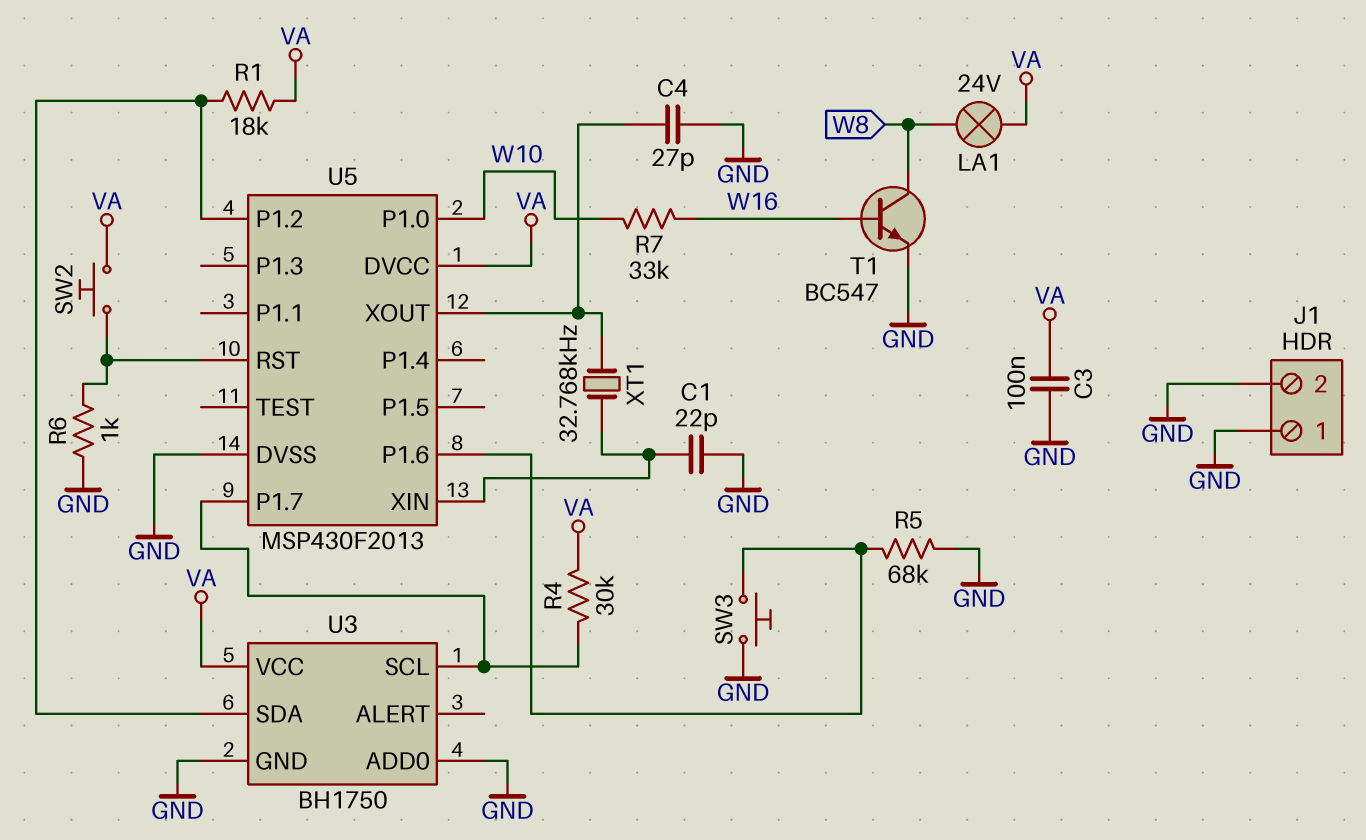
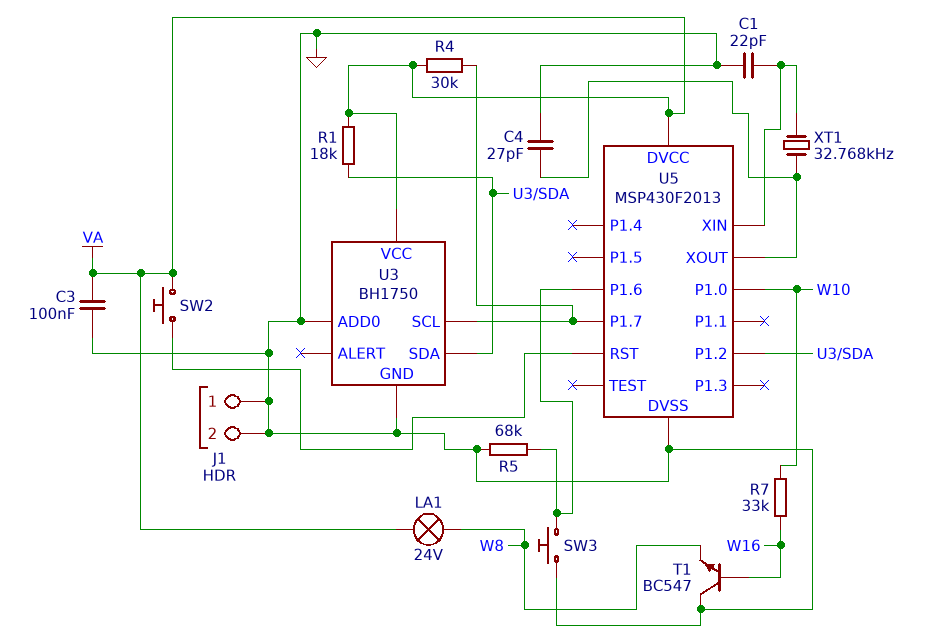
R6: 1k (GND, U5/RST) -> none
T1: NPN BC547 (B W16, C W8, E GND) -> NPN BC547 (B W16, C GND, E W8)

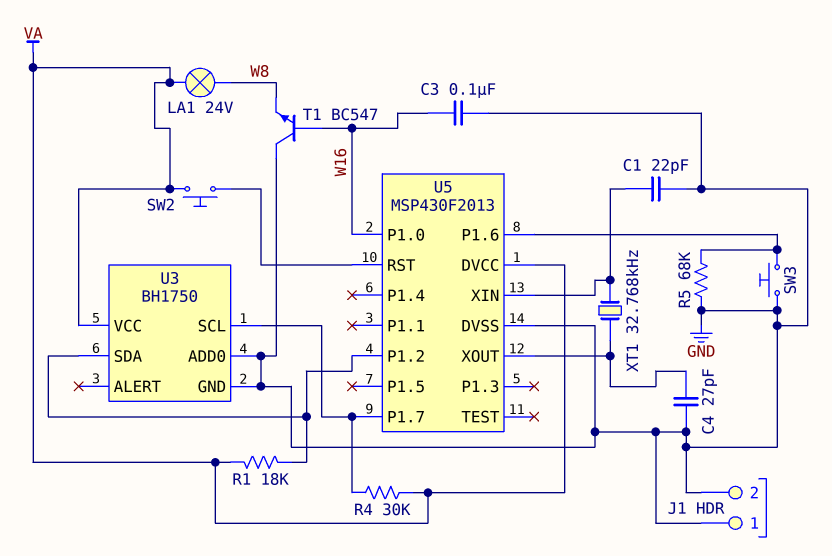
C3: 100nF (GND, VA) -> 100nF (GND, W16)
R7: 33k (W10, W16) -> none
U5 pin P1.0: W10 -> W16

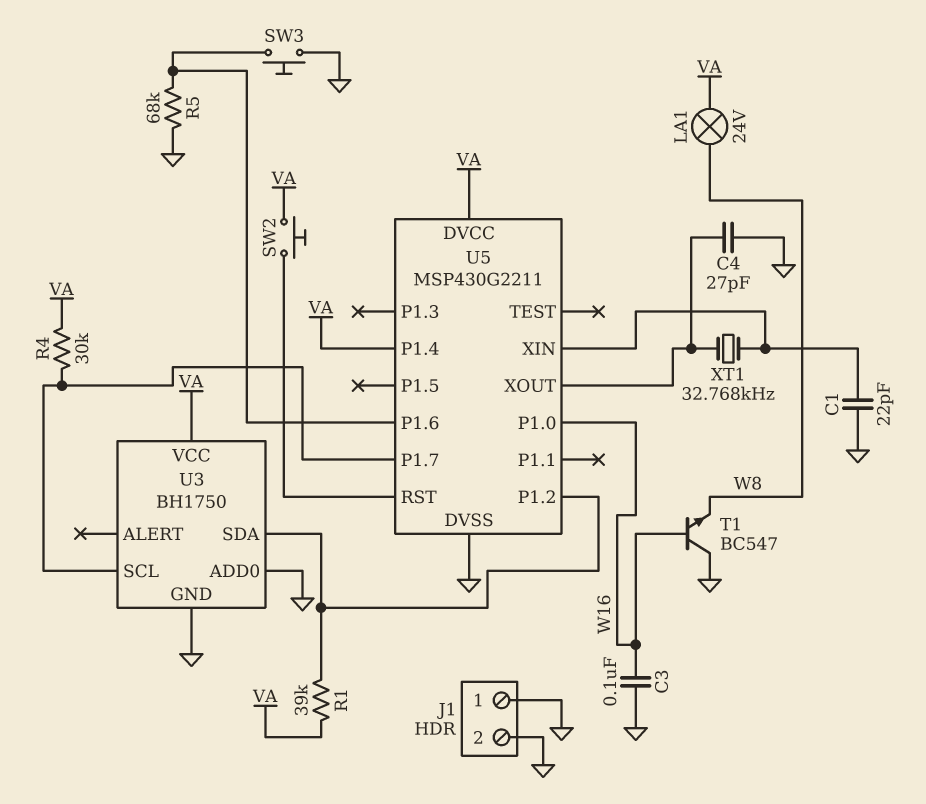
R1: 18k (U3/SDA, VA) -> 39k (U3/SDA, VA)
U5: MSP430F2013 -> MSP430G2211
U5 pin P1.4: none -> VA

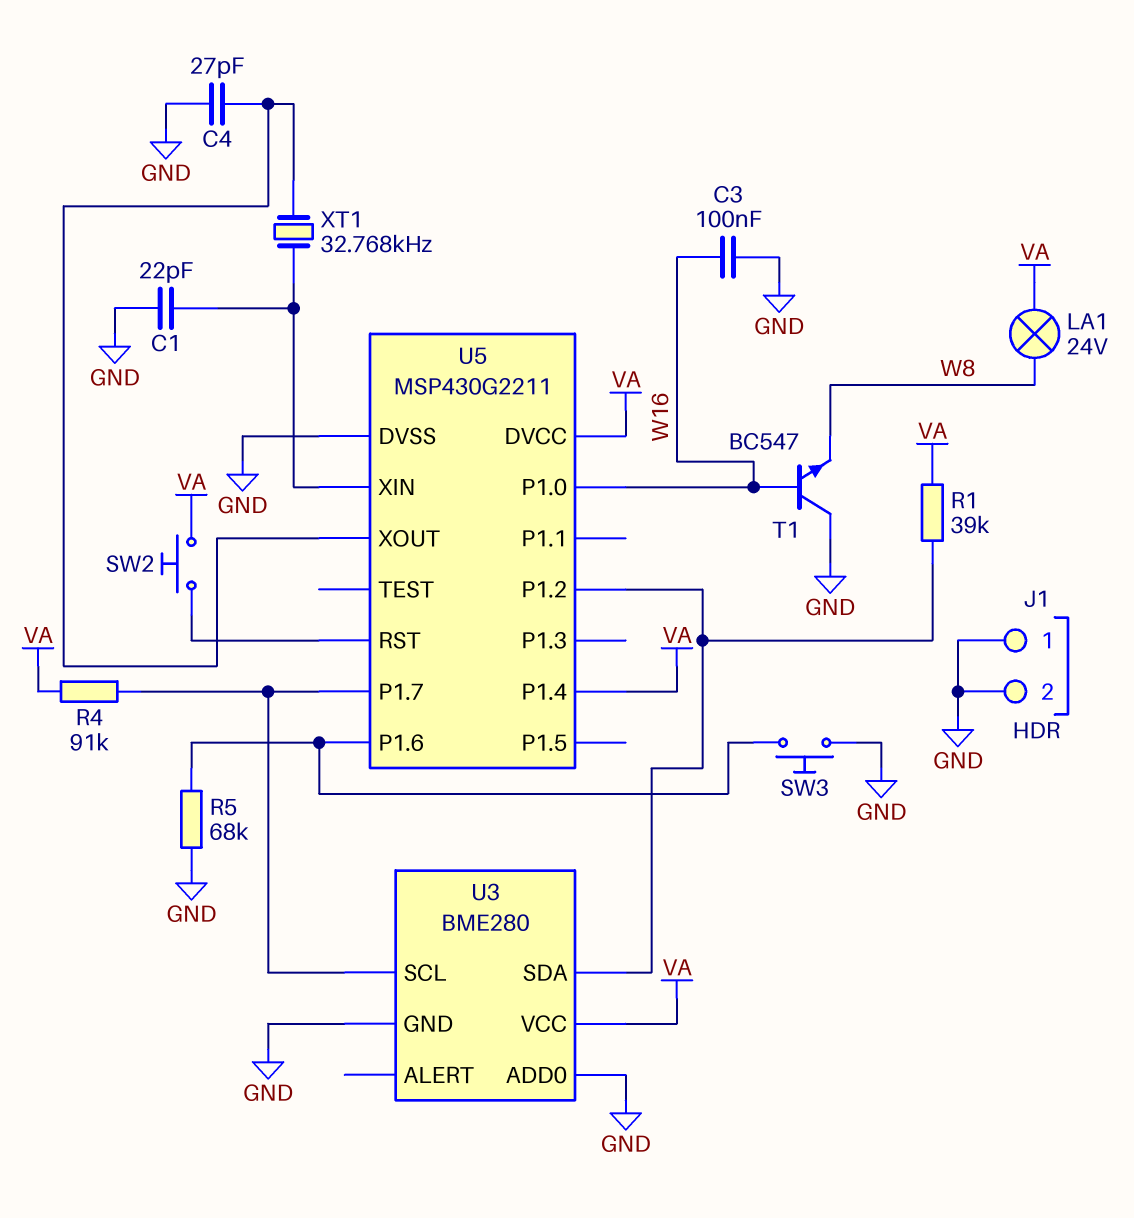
R4: 30k (U3/SCL, VA) -> 91k (U3/SCL, VA)
U3: BH1750 -> BME280

